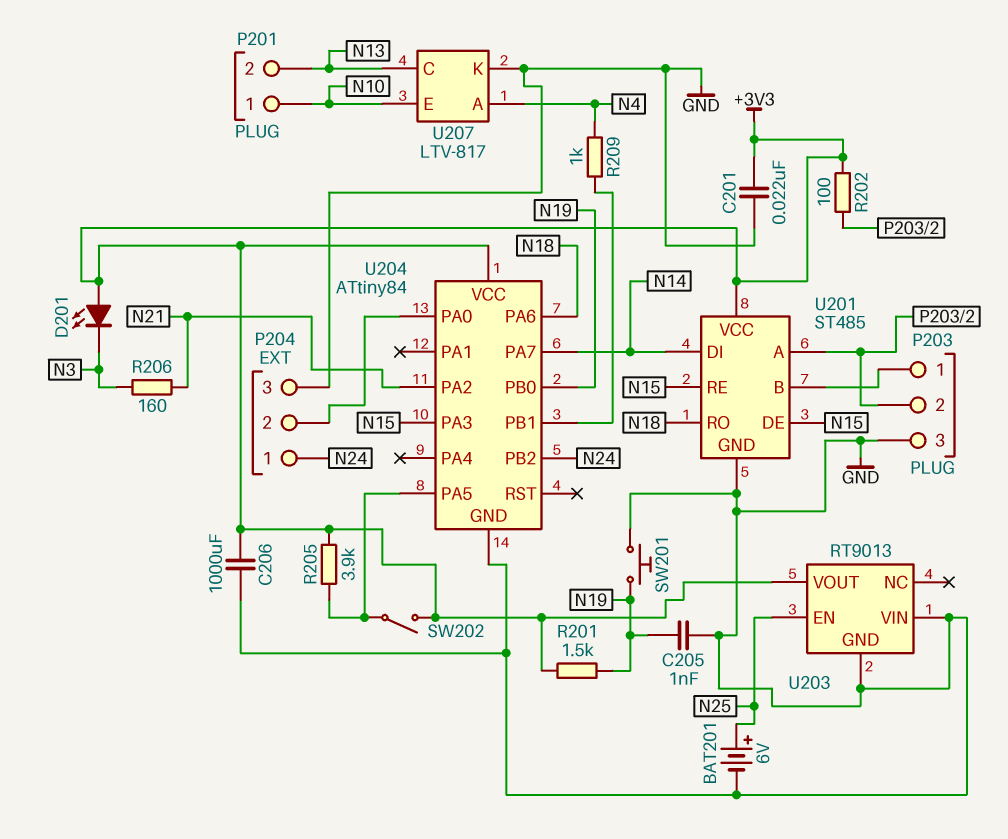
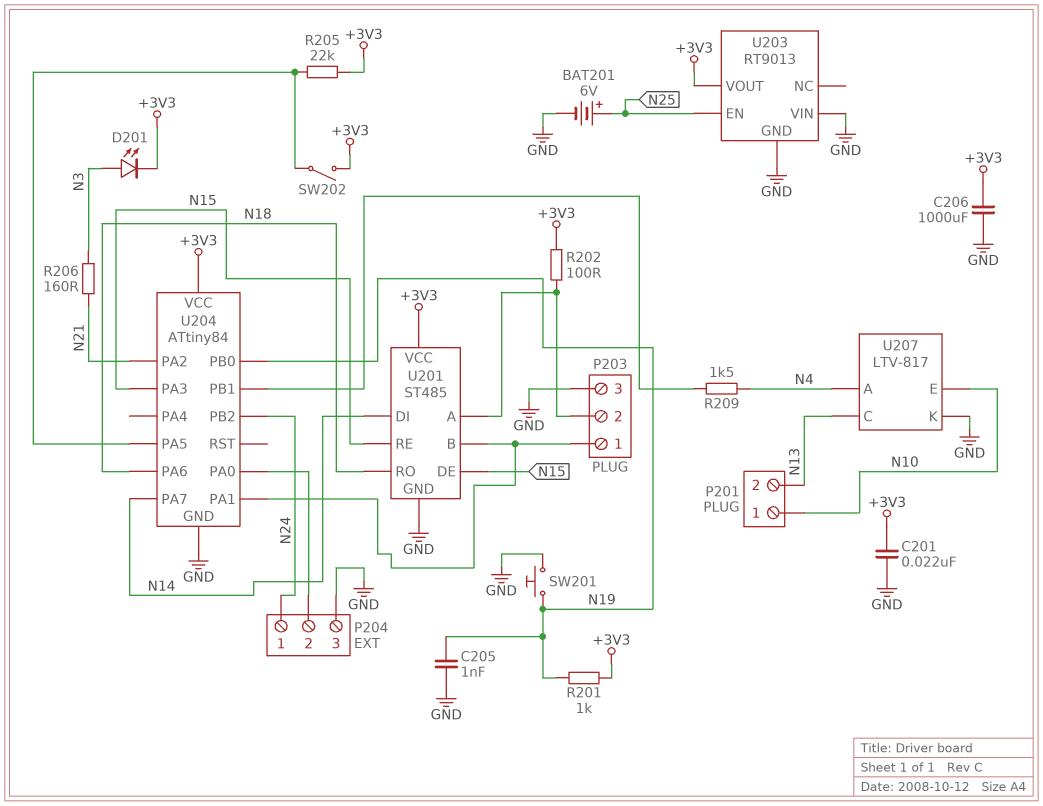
D201: LED (A +3V3, K N3) -> LED (A N3, K +3V3)
R201: 1.5k (+3V3, N19) -> 1k (+3V3, N19)
R205: 3.9k (+3V3, U204/PA5) -> 22k (+3V3, U204/PA5)
R209: 1k (N4, U204/PB1) -> 1.5k (N4, U204/PB1)
U204 pin PA1: none -> P203/1

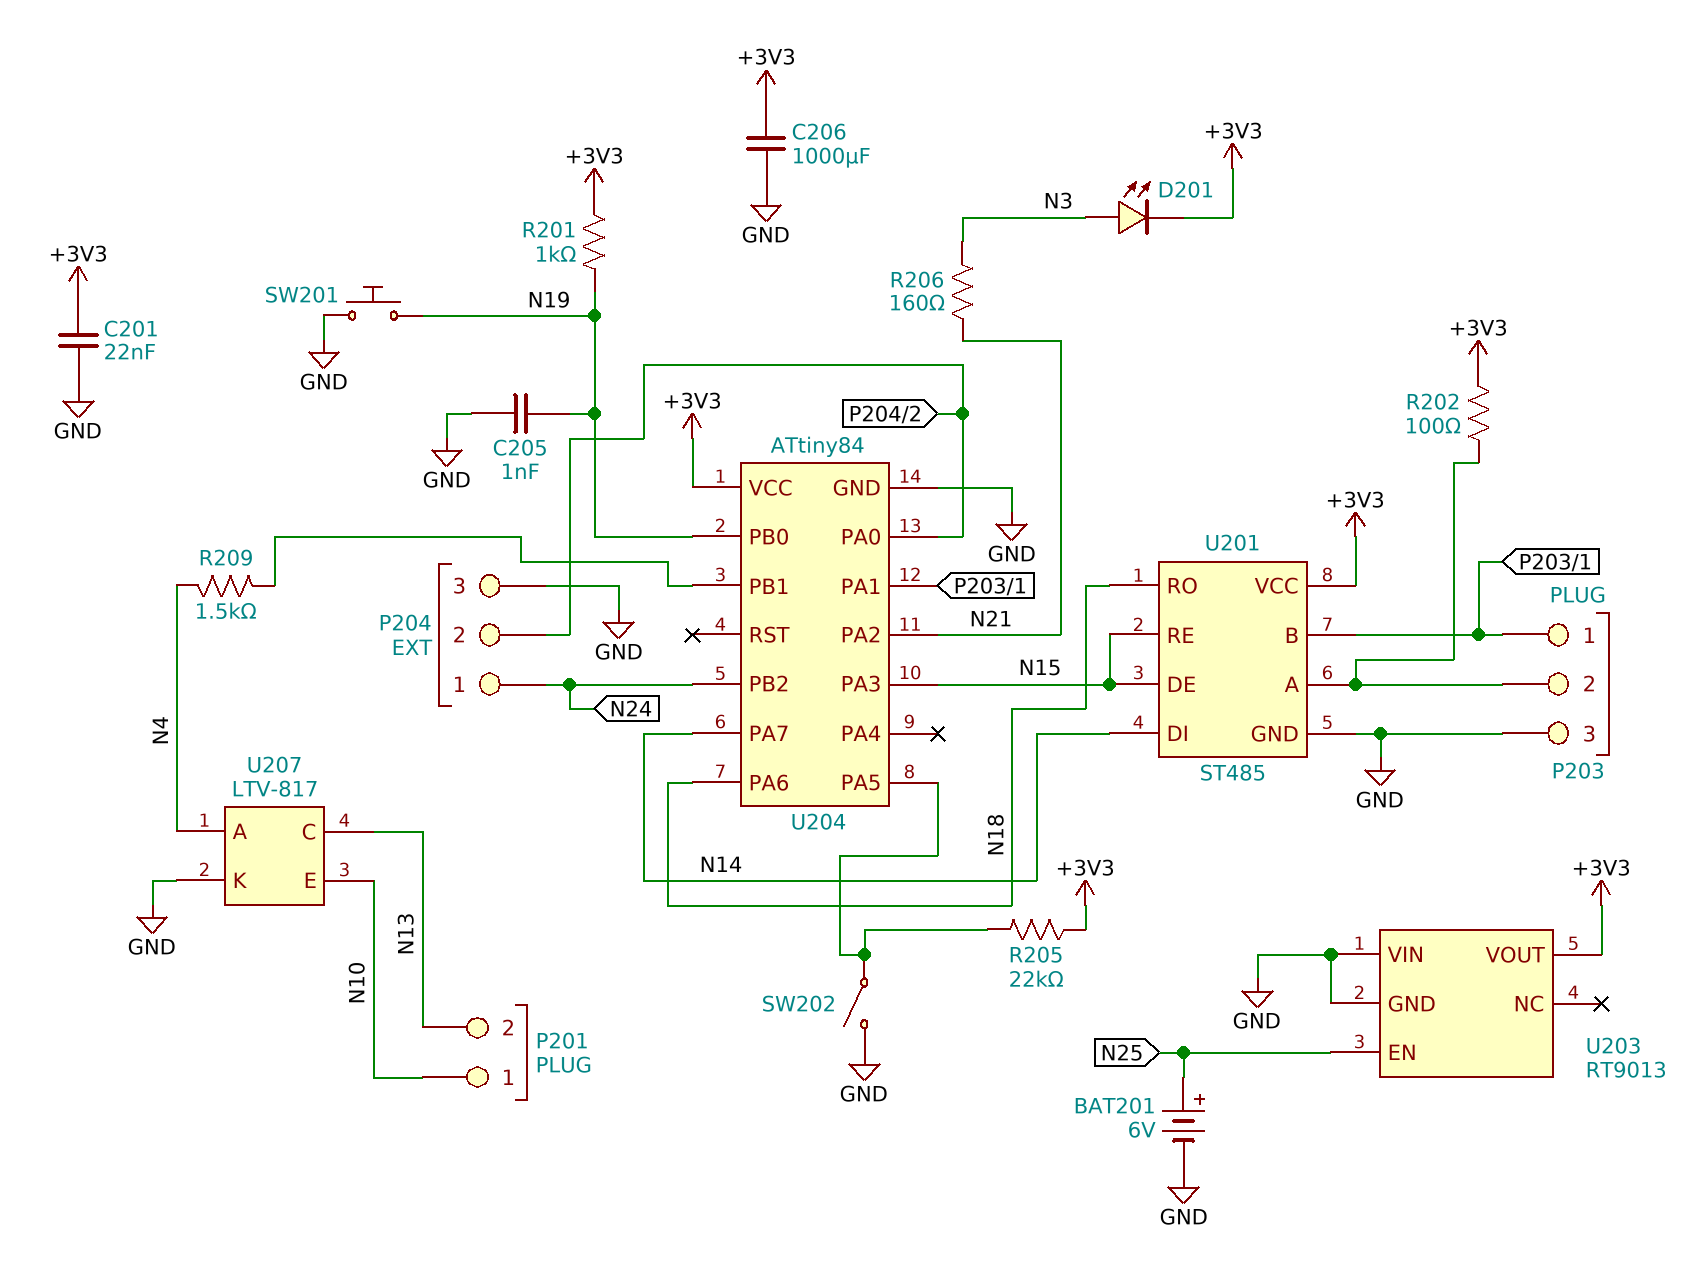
SW202: switch (+3V3, U204/PA5) -> switch (GND, U204/PA5)

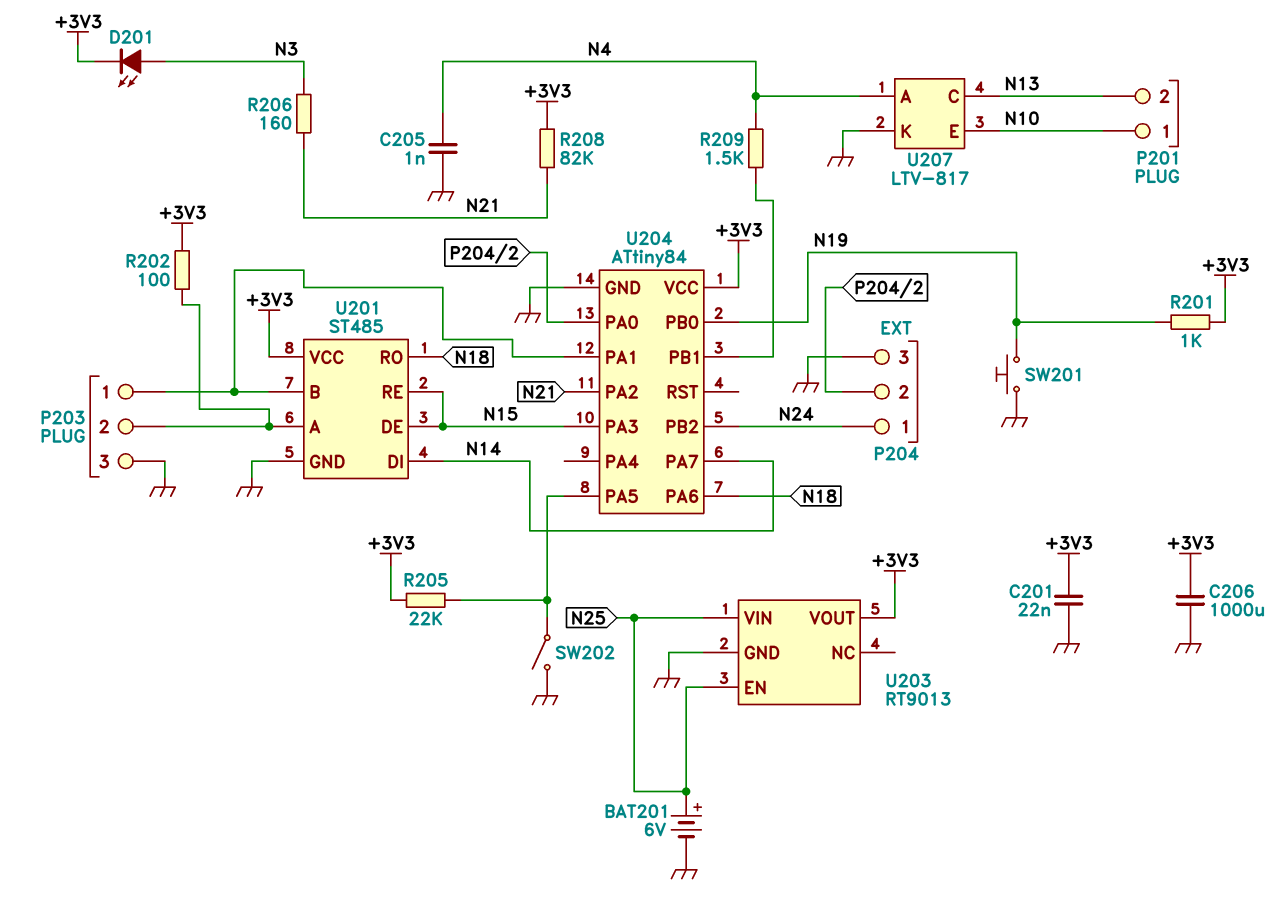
C205: 1nF (GND, N19) -> 1nF (GND, N4)
R208: none -> 82k (+3V3, N21)
U203 pin VIN: GND -> N25

